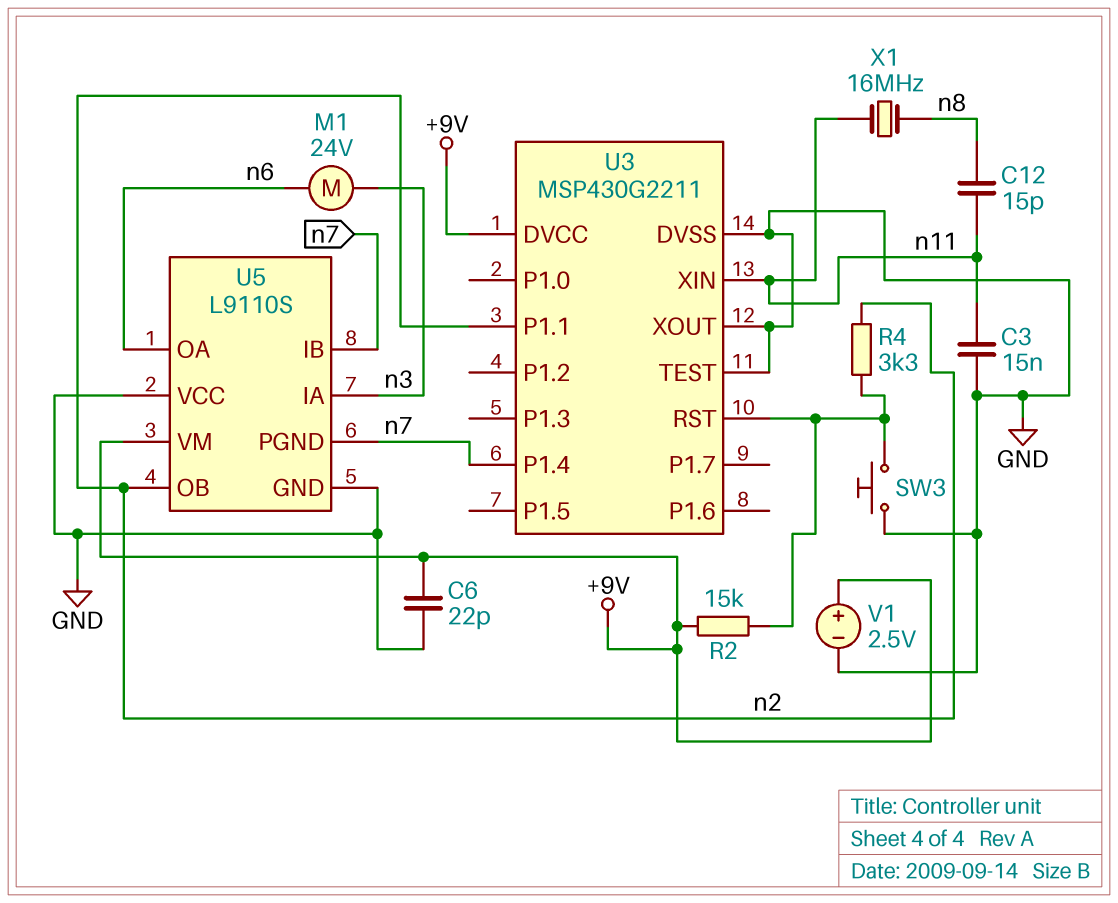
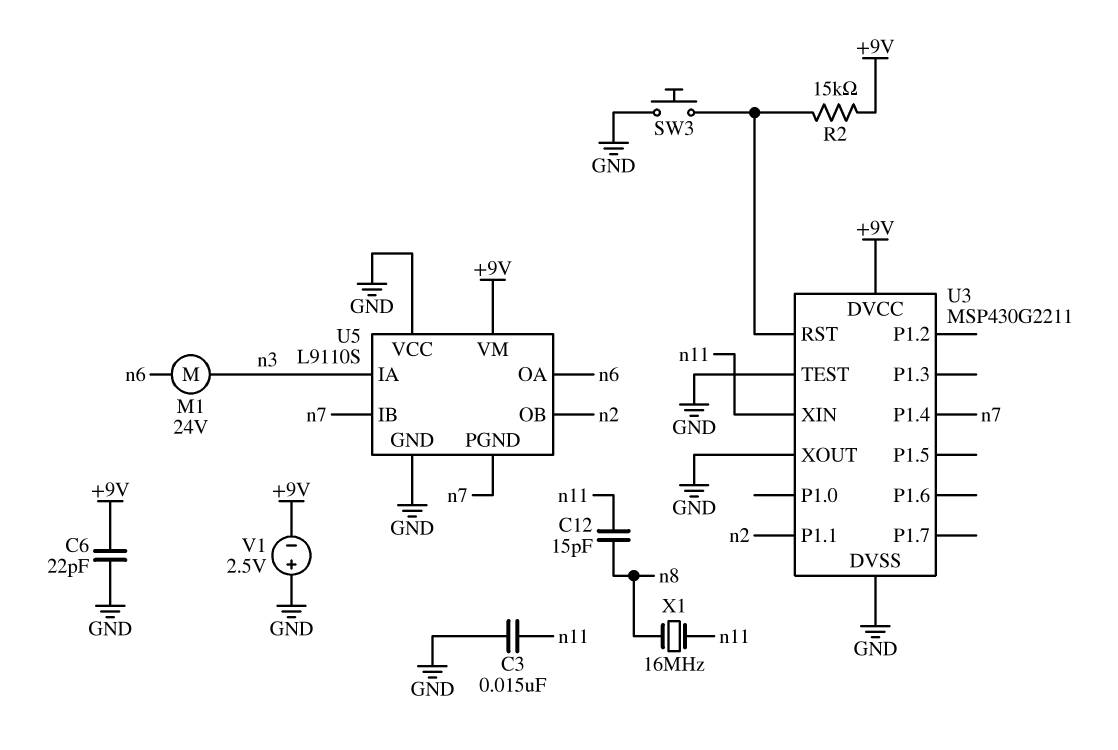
R4: 3.3k (U3/RST, n2) -> none
V1: 2.5V (plus +9V, minus GND) -> 2.5V (plus GND, minus +9V)

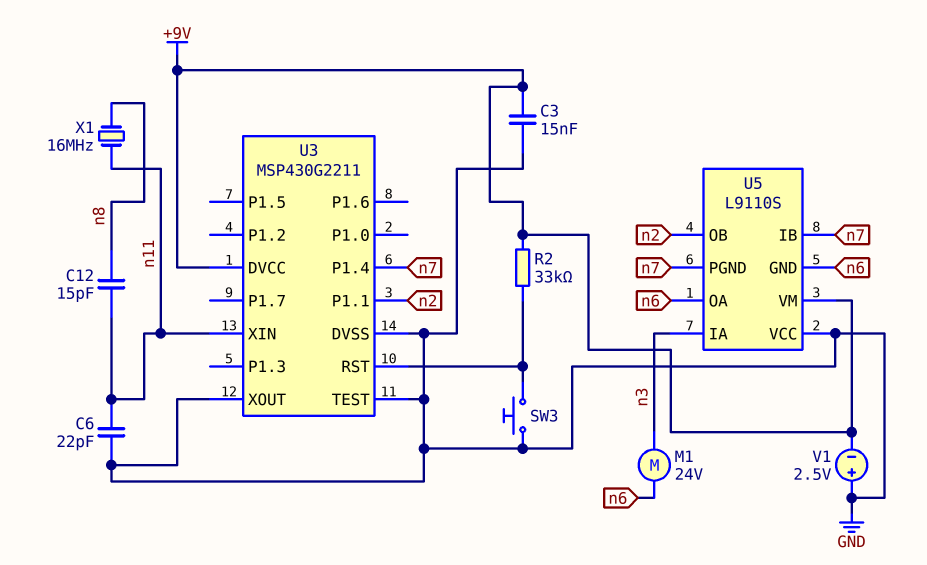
C3: 15nF (GND, n11) -> 15nF (+9V, GND)
C6: 22pF (+9V, GND) -> 22pF (GND, n11)
R2: 15k (+9V, U3/RST) -> 33k (+9V, U3/RST)
U5 pin GND: GND -> n6

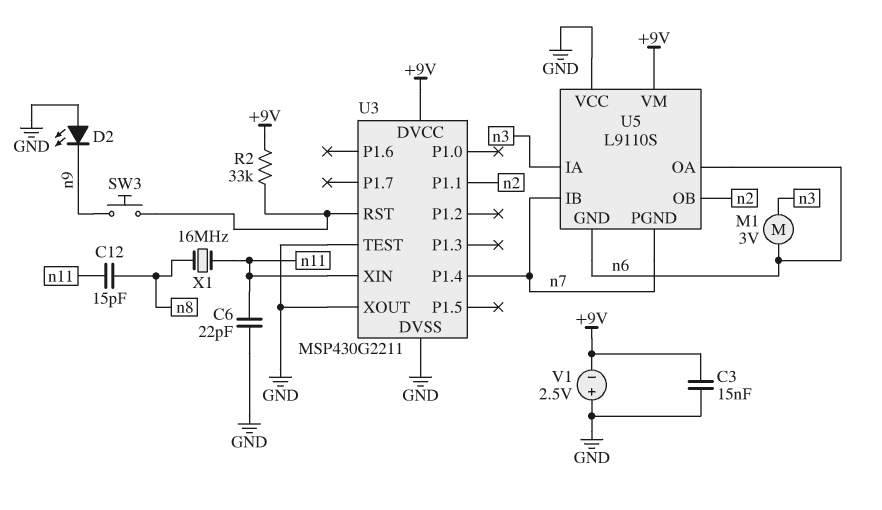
D2: none -> LED (A GND, K n9)
M1: motor 24V (n3, n6) -> motor 3V (n3, n6)
SW3: button (GND, U3/RST) -> button (U3/RST, n9)

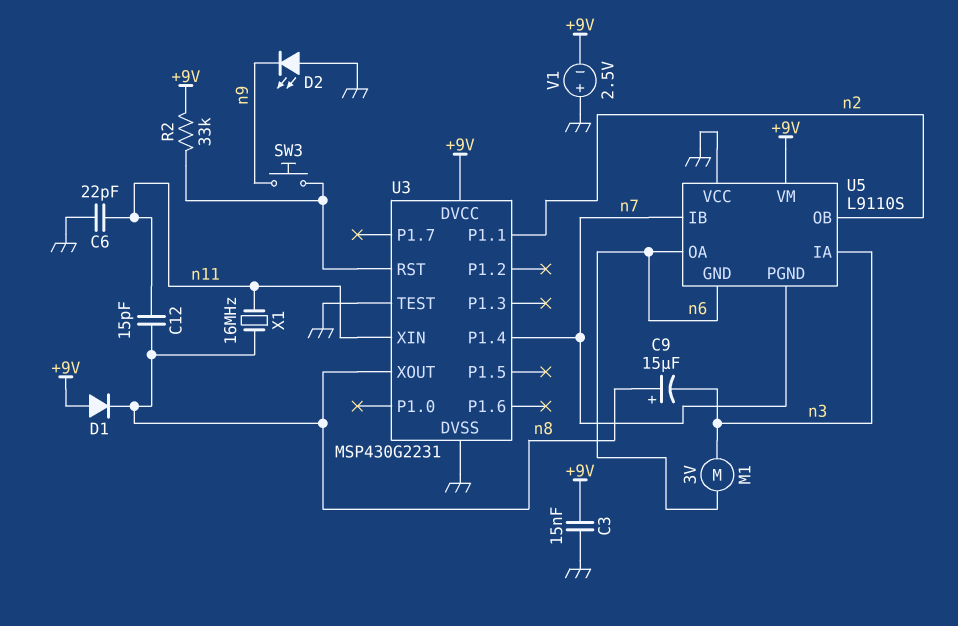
C9: none -> 15uF (plus n8, minus n3)
D1: none -> diode (A +9V, K n8)
U3: MSP430G2211 -> MSP430G2231
U3 pin XOUT: GND -> n8

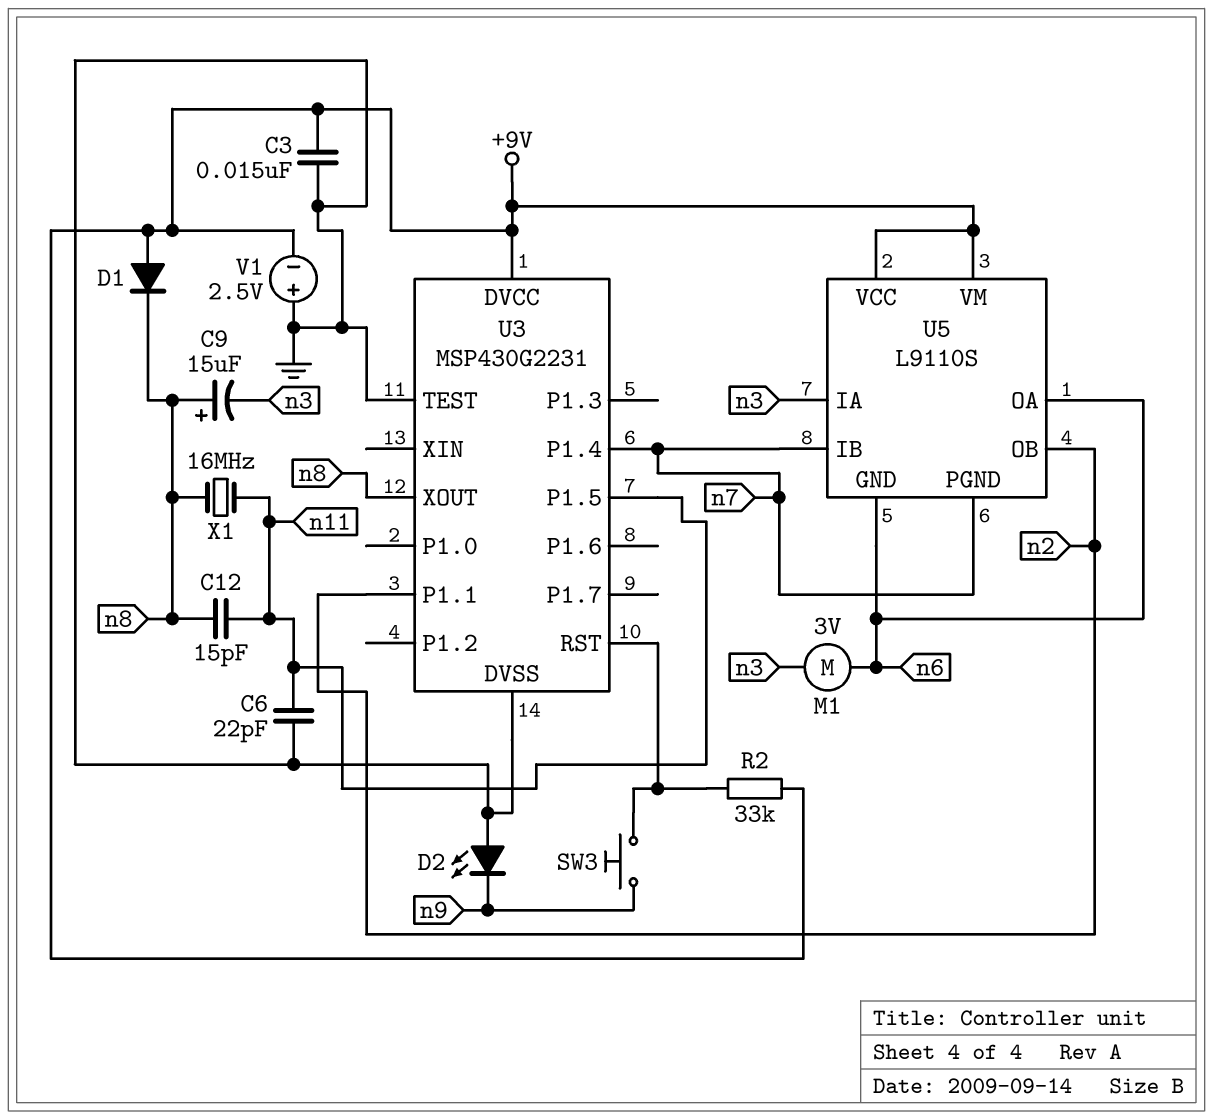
U3 pin P1.5: none -> n11
U3 pin XIN: n11 -> none
U5 pin VCC: GND -> +9V

